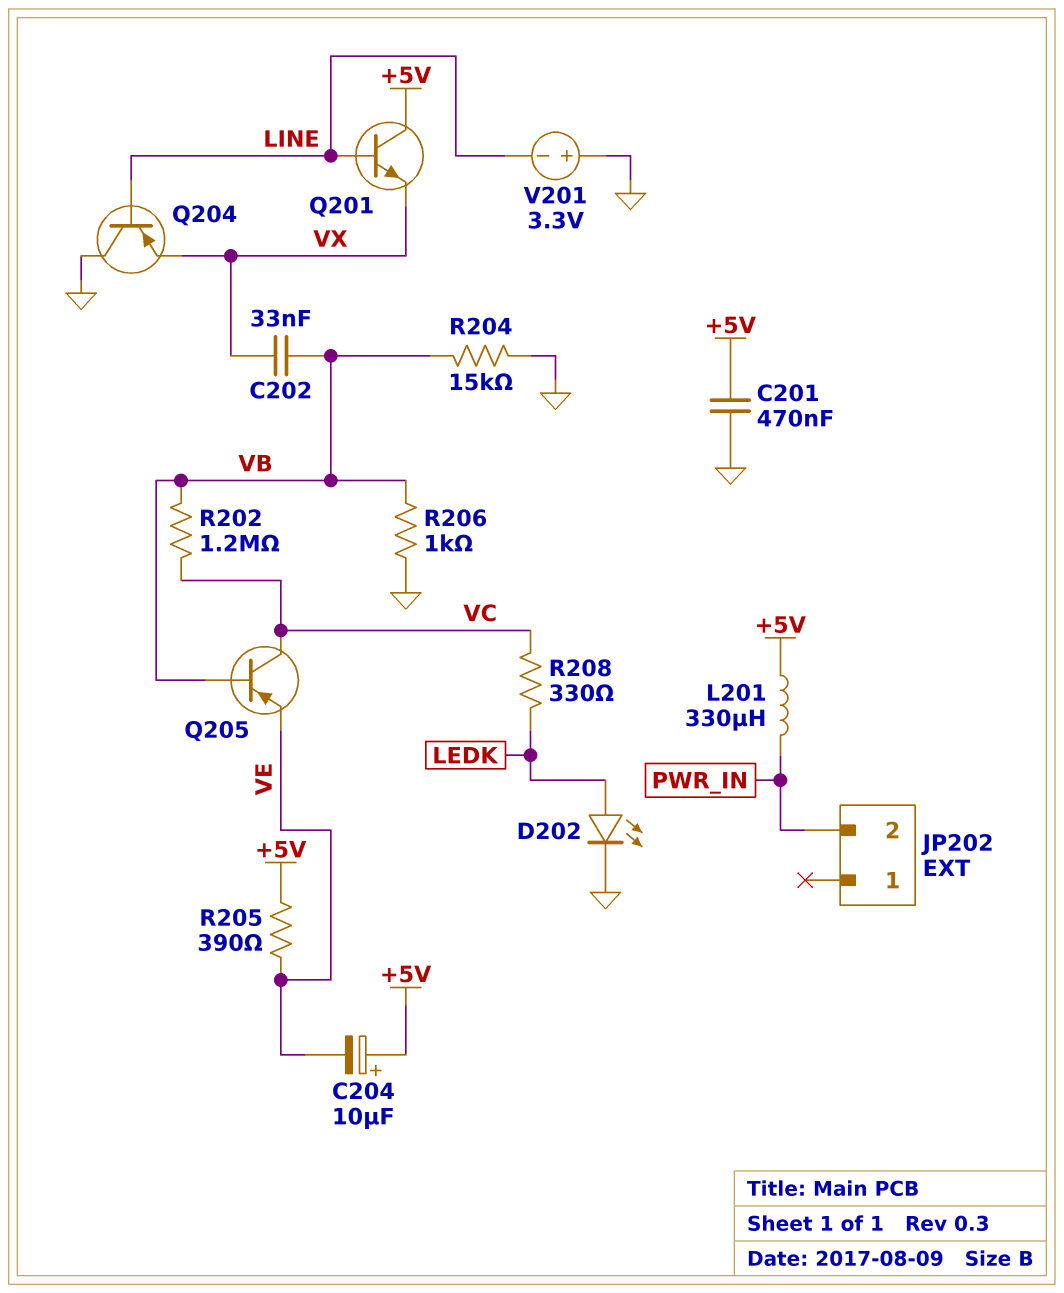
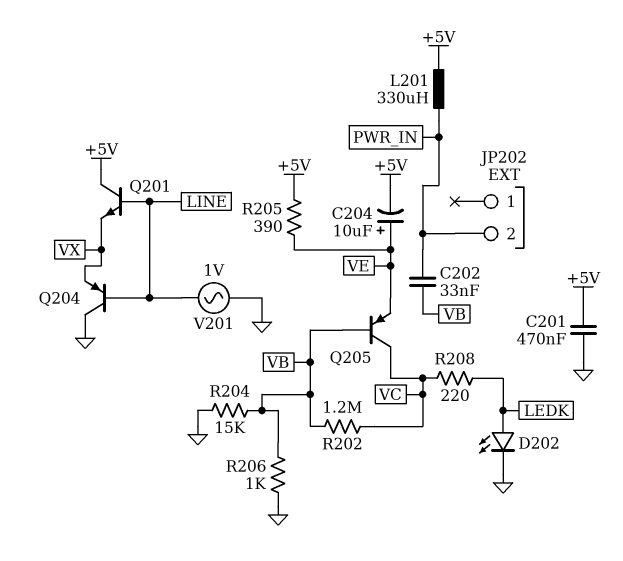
C202: 33nF (VB, VX) -> 33nF (PWR_IN, VB)
C204: 10uF (plus +5V, minus VE) -> 10uF (plus VE, minus +5V)
R208: 330 (LEDK, VC) -> 220 (LEDK, VC)
V201: 3.3V (plus GND, minus LINE) -> AC 1V (GND, LINE)

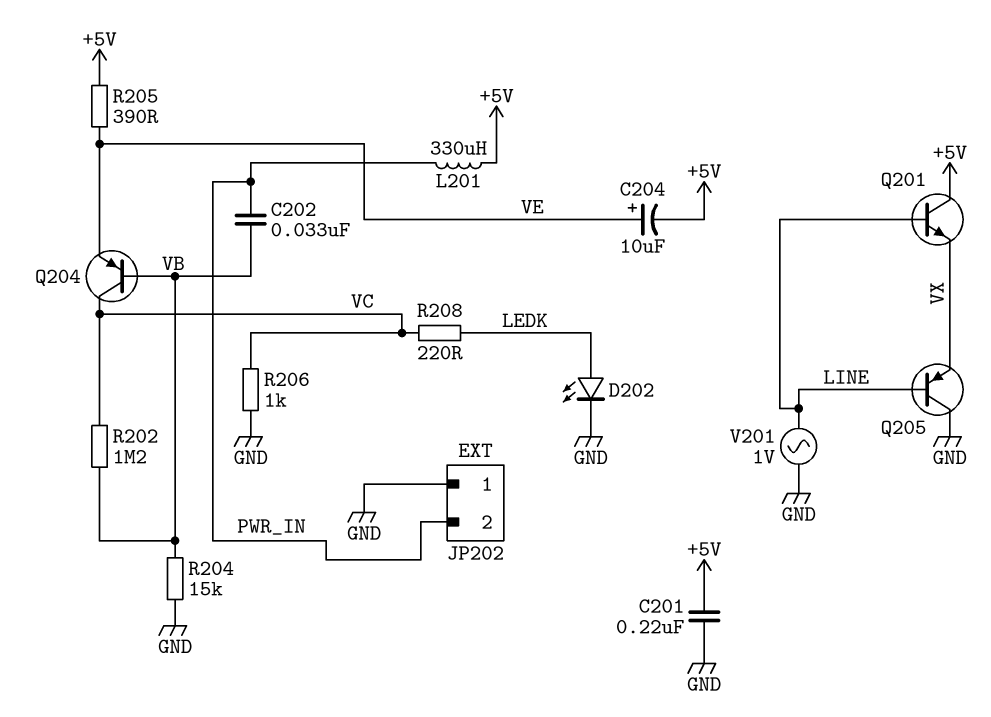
C201: 470nF (+5V, GND) -> 220nF (+5V, GND)
JP202 pin 1: none -> GND
Q204: PNP (B LINE, C GND, E VX) -> PNP (B VB, C VC, E VE)
Q205: PNP (B VB, C VC, E VE) -> PNP (B LINE, C GND, E VX)
R206: 1k (GND, VB) -> 1k (GND, VC)

